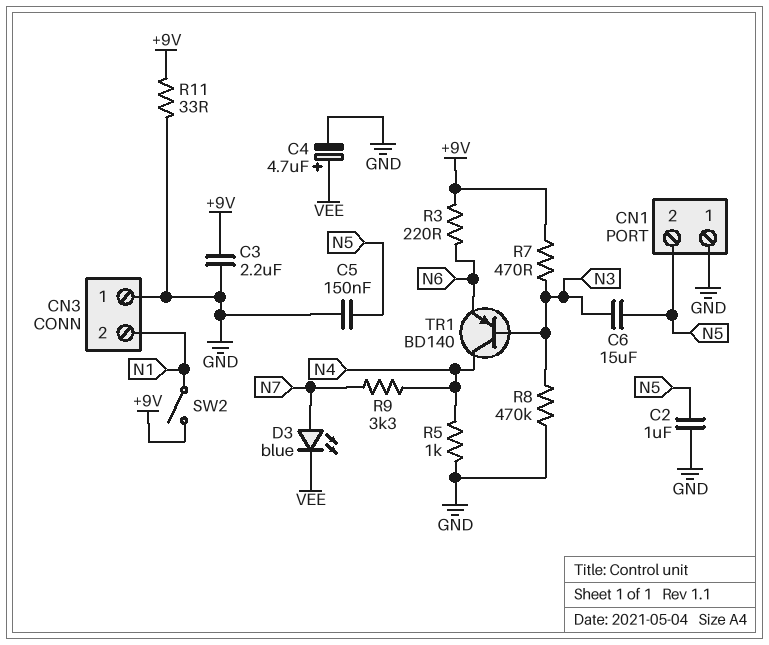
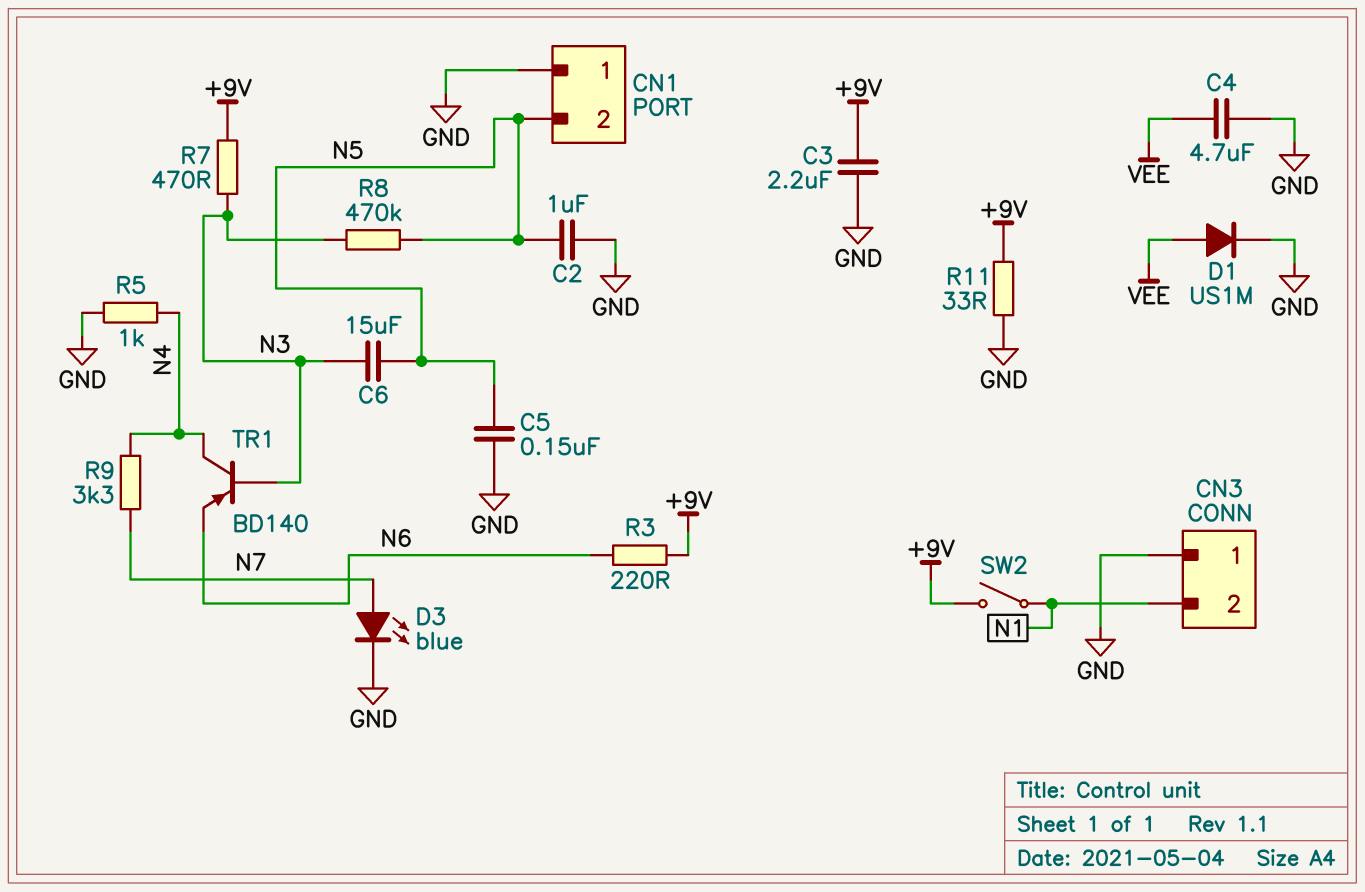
C4: 4.7uF (plus VEE, minus GND) -> 4.7uF (GND, VEE)
D1: none -> diode US1M (A VEE, K GND)
D3: LED blue (A N7, K VEE) -> LED blue (A N7, K GND)
R8: 470k (GND, N3) -> 470k (N3, N5)

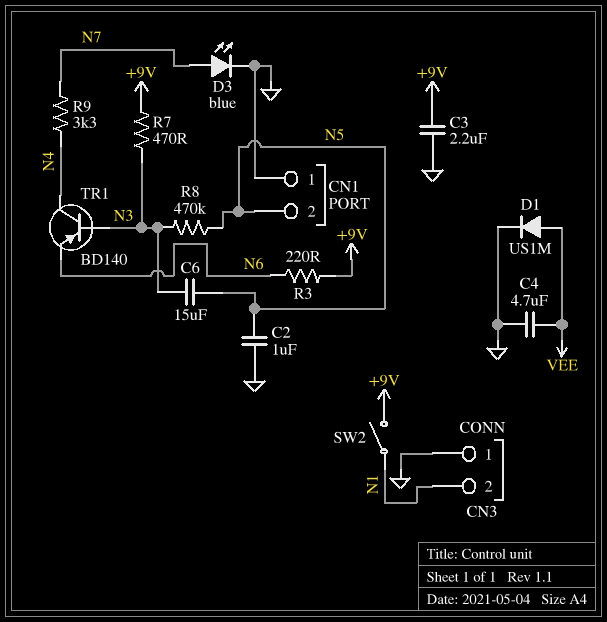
C5: 150nF (GND, N5) -> none
R5: 1k (GND, N4) -> none
R11: 33 (+9V, GND) -> none

